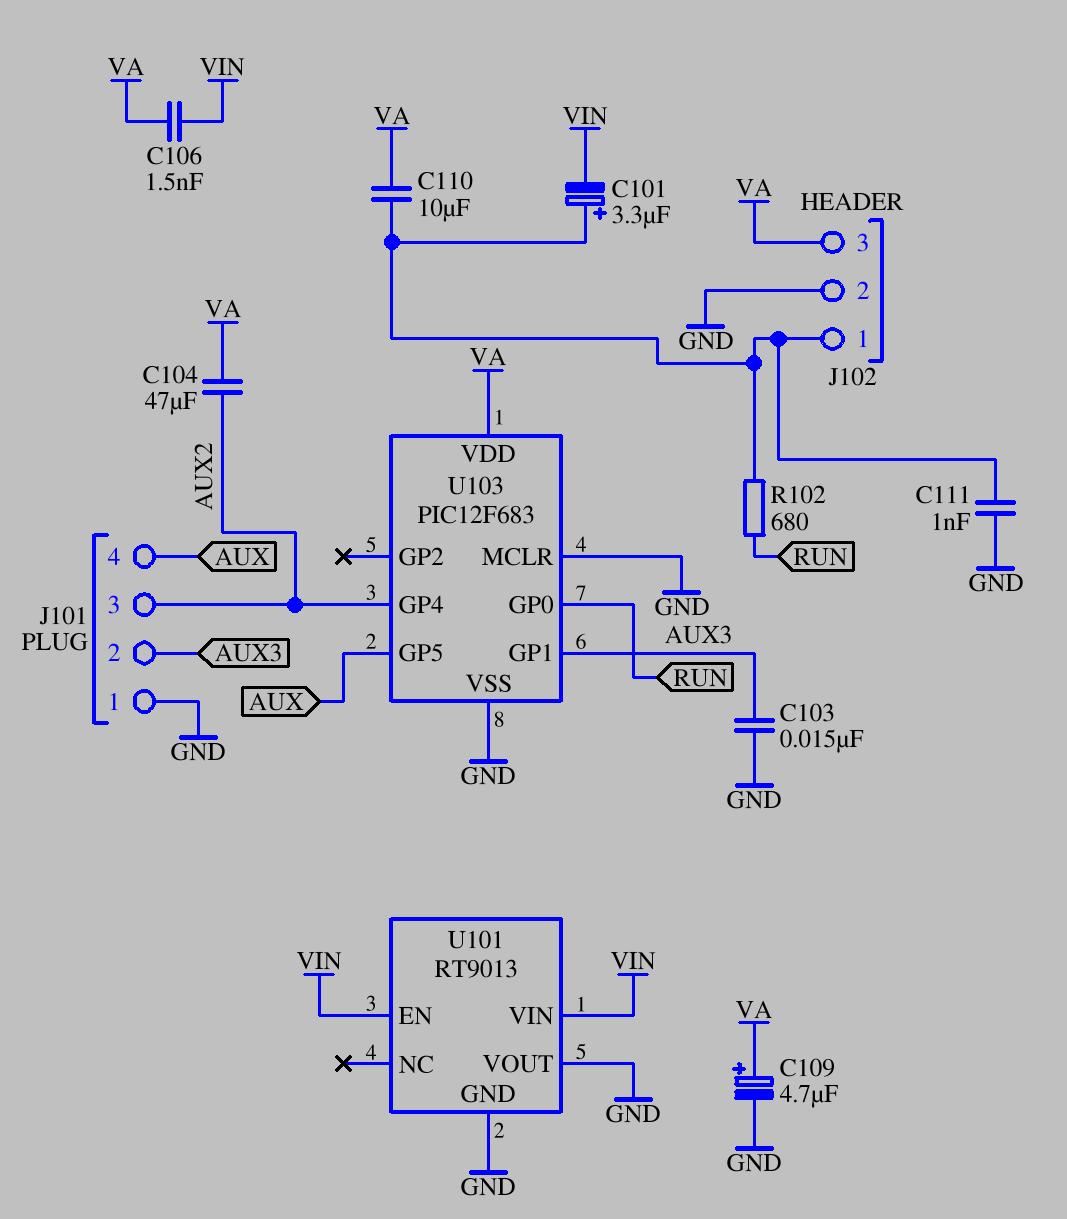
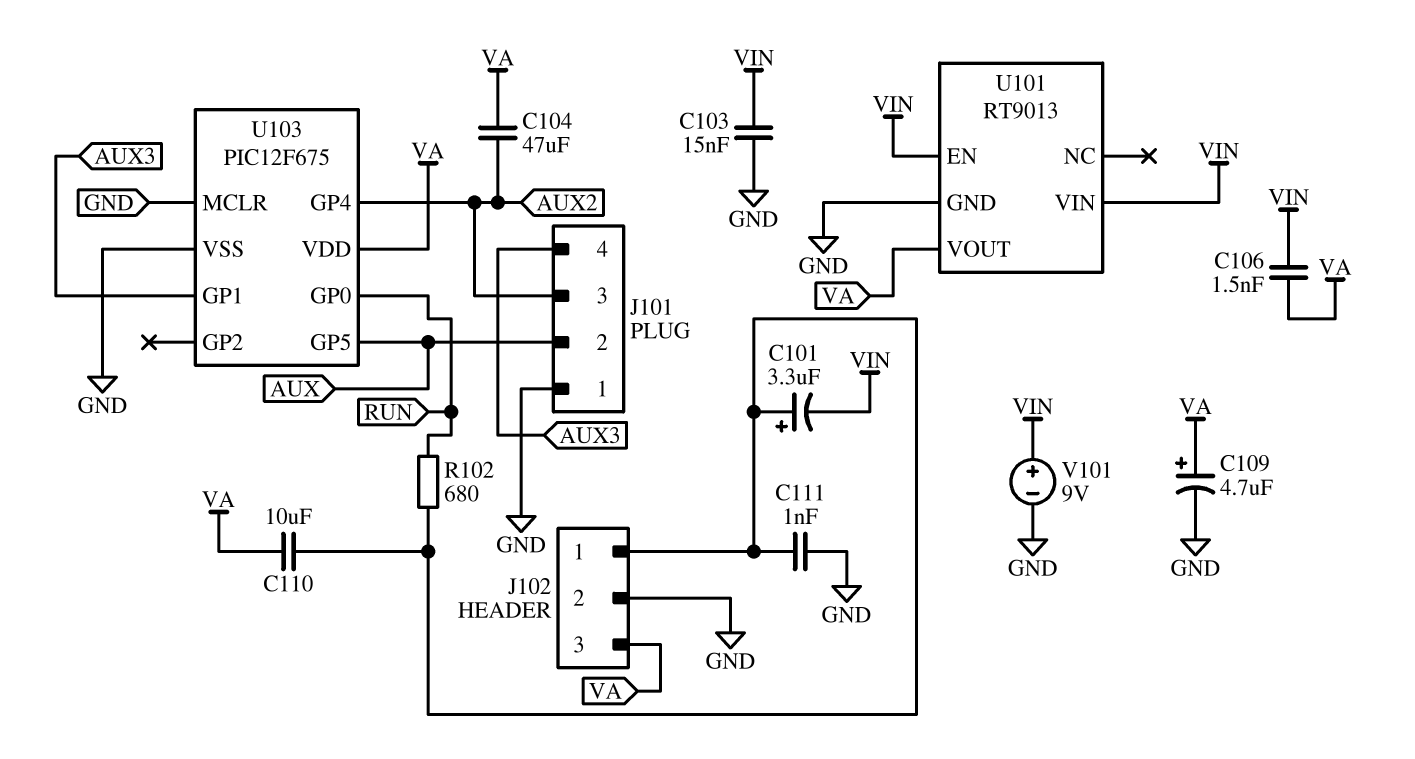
C103: 15nF (AUX3, GND) -> 15nF (GND, VIN)
J101 pin 2: AUX3 -> AUX
J101 pin 4: AUX -> AUX3
U101 pin VOUT: GND -> VA
U103: PIC12F683 -> PIC12F675
V101: none -> 9V (plus VIN, minus GND)

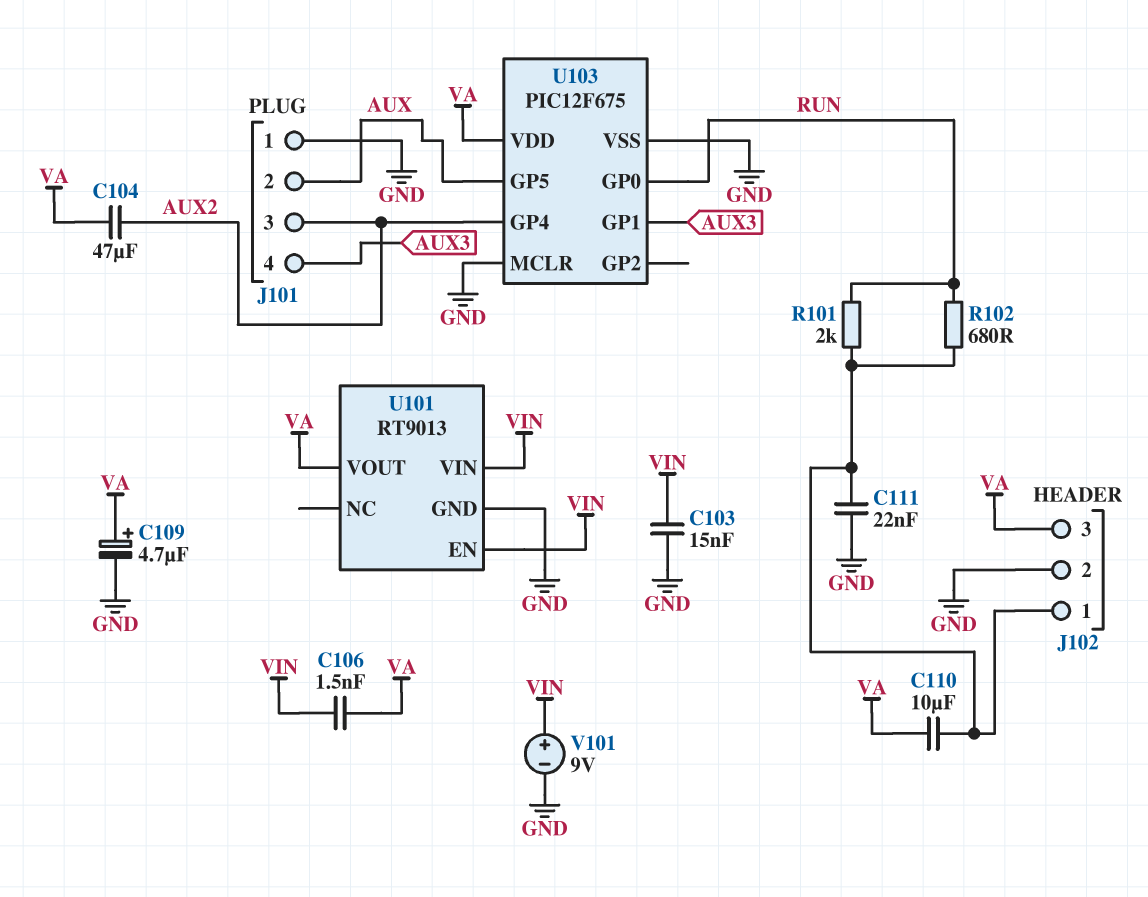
C101: 3.3uF (plus J102/1, minus VIN) -> none
C111: 1nF (GND, J102/1) -> 22nF (GND, J102/1)
R101: none -> 2k (J102/1, RUN)

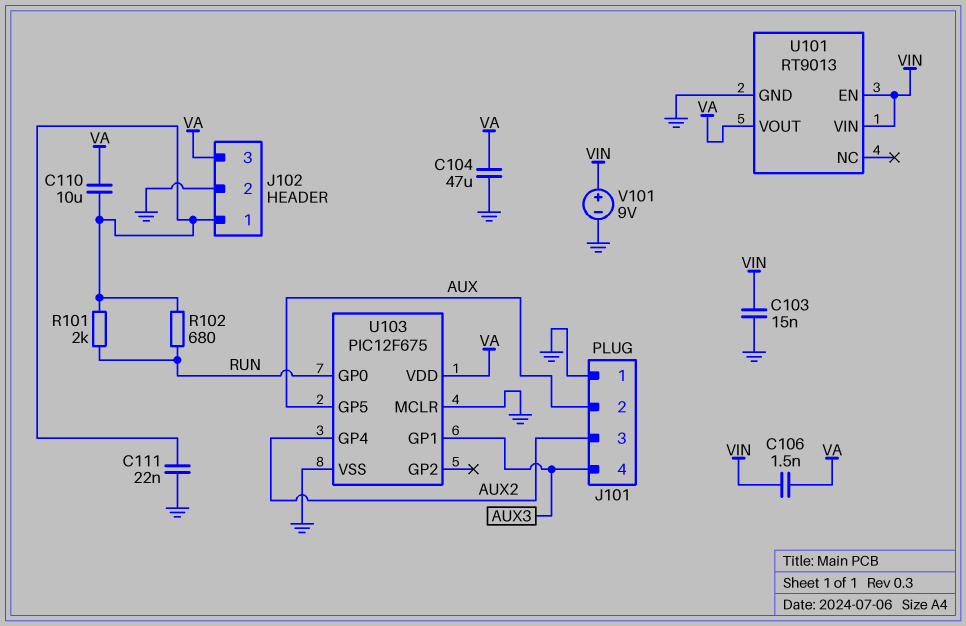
C104: 47uF (AUX2, VA) -> 47uF (GND, VA)
C109: 4.7uF (plus VA, minus GND) -> none

